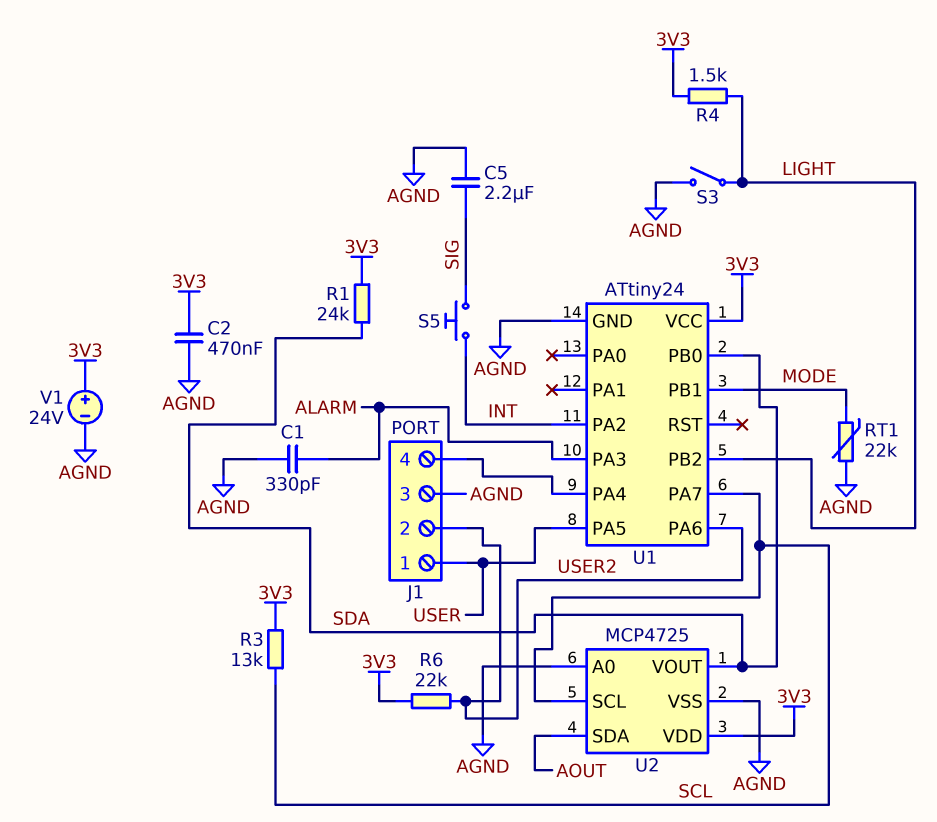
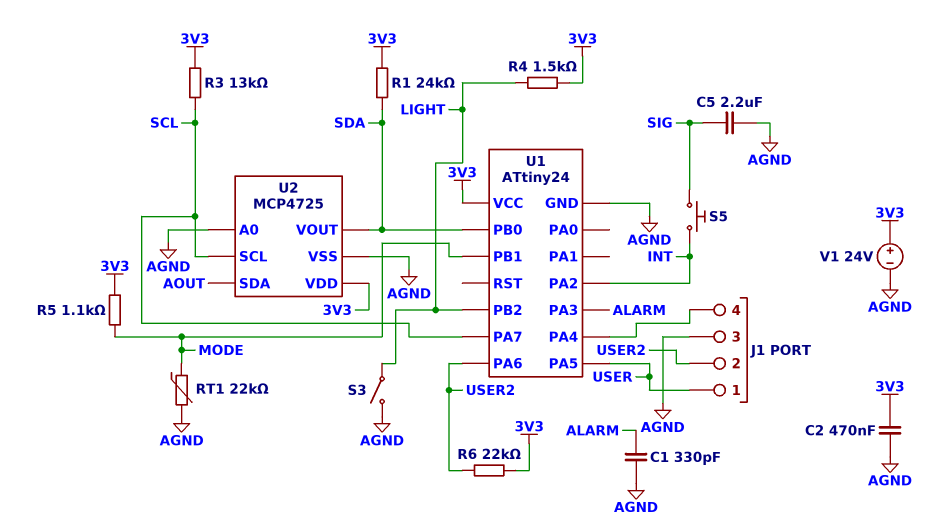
R5: none -> 1.1k (3V3, MODE)

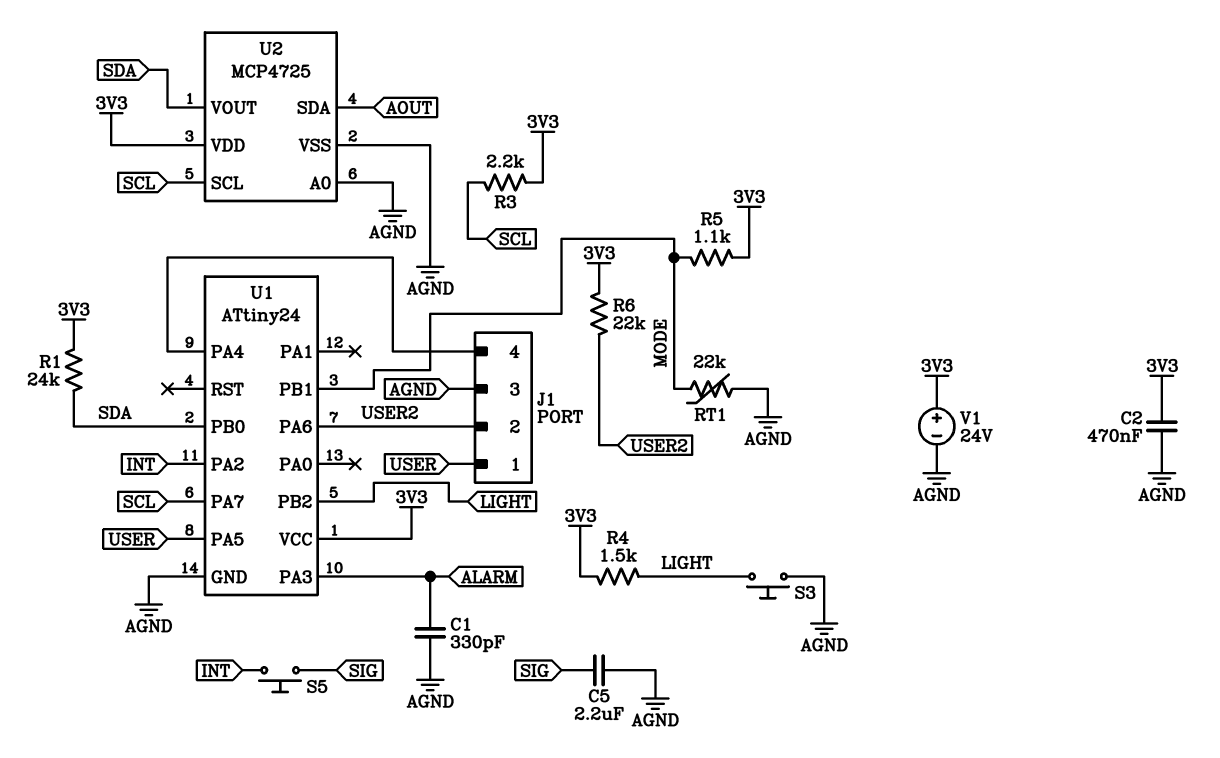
R3: 13k (3V3, SCL) -> 2.2k (3V3, SCL)
S3: switch (AGND, LIGHT) -> button (AGND, LIGHT)

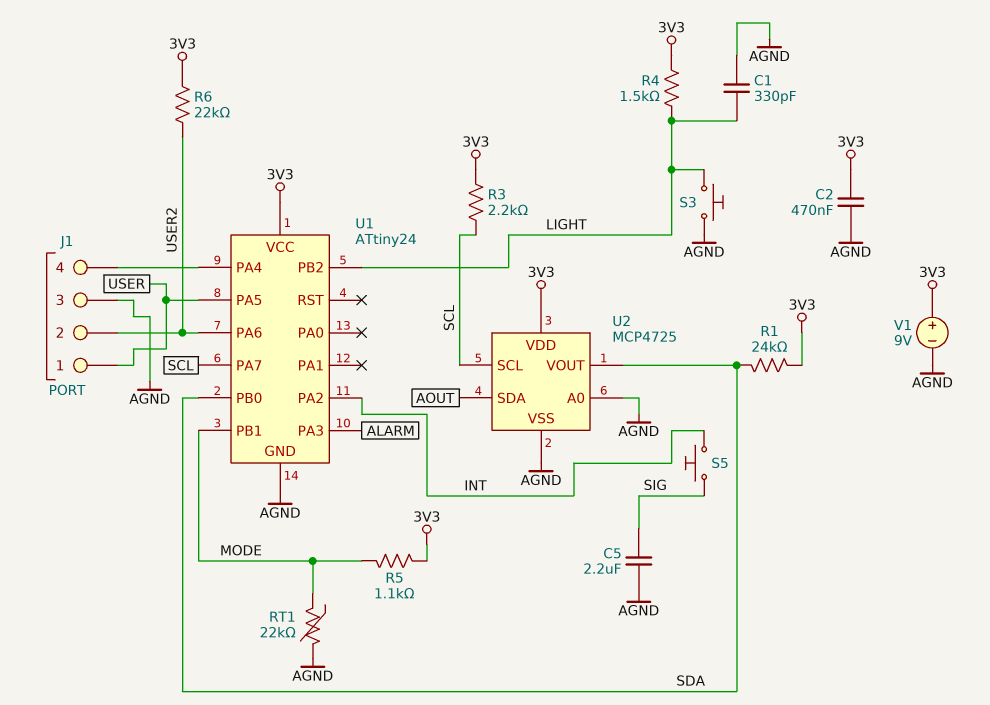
C1: 330pF (AGND, ALARM) -> 330pF (AGND, LIGHT)
V1: 24V (plus 3V3, minus AGND) -> 9V (plus 3V3, minus AGND)

